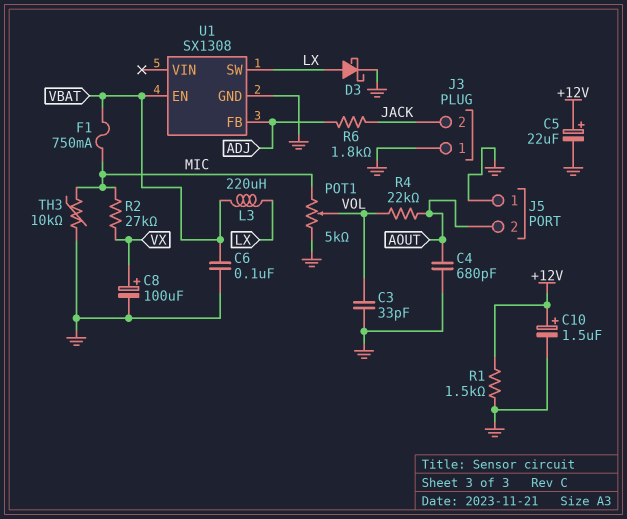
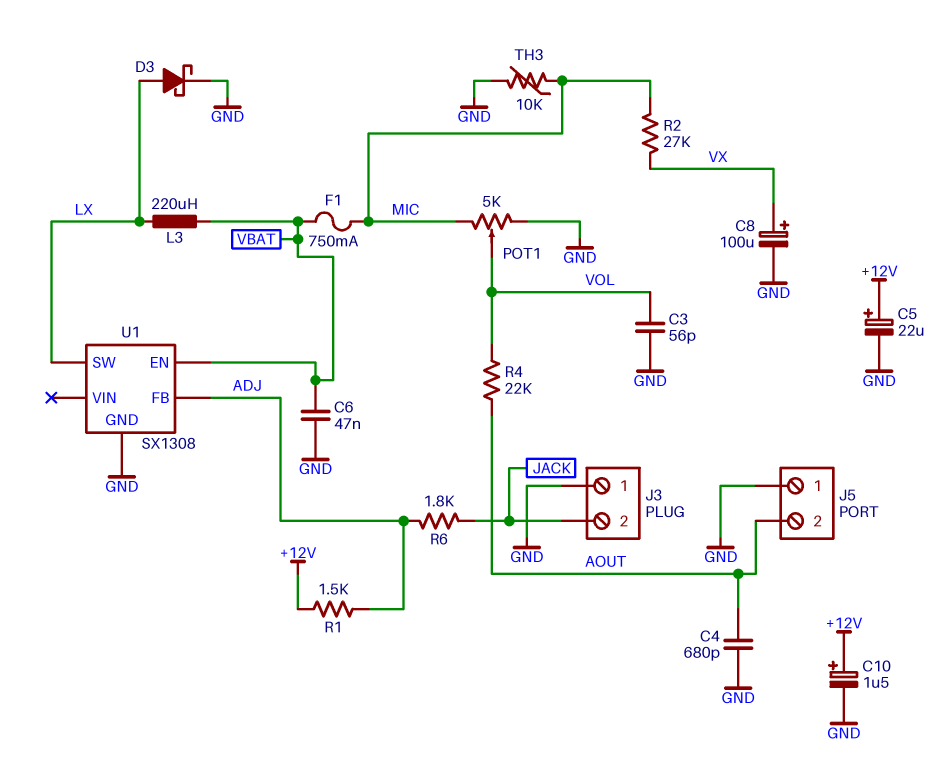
C3: 33pF (GND, VOL) -> 56pF (GND, VOL)
C6: 100nF (GND, VBAT) -> 47nF (GND, VBAT)
R1: 1.5k (+12V, GND) -> 1.5k (+12V, ADJ)

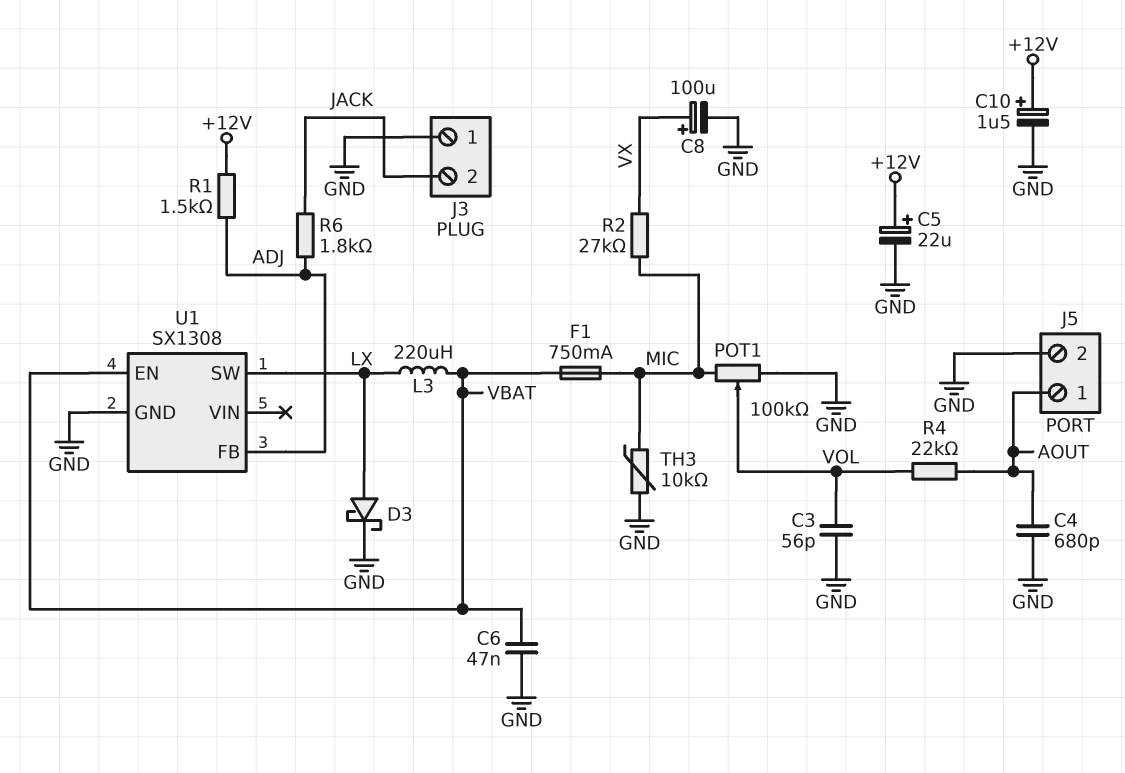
J5 pin 1: GND -> AOUT
J5 pin 2: AOUT -> GND
POT1: 5k (GND, MIC, wiper VOL) -> 100k (GND, MIC, wiper VOL)

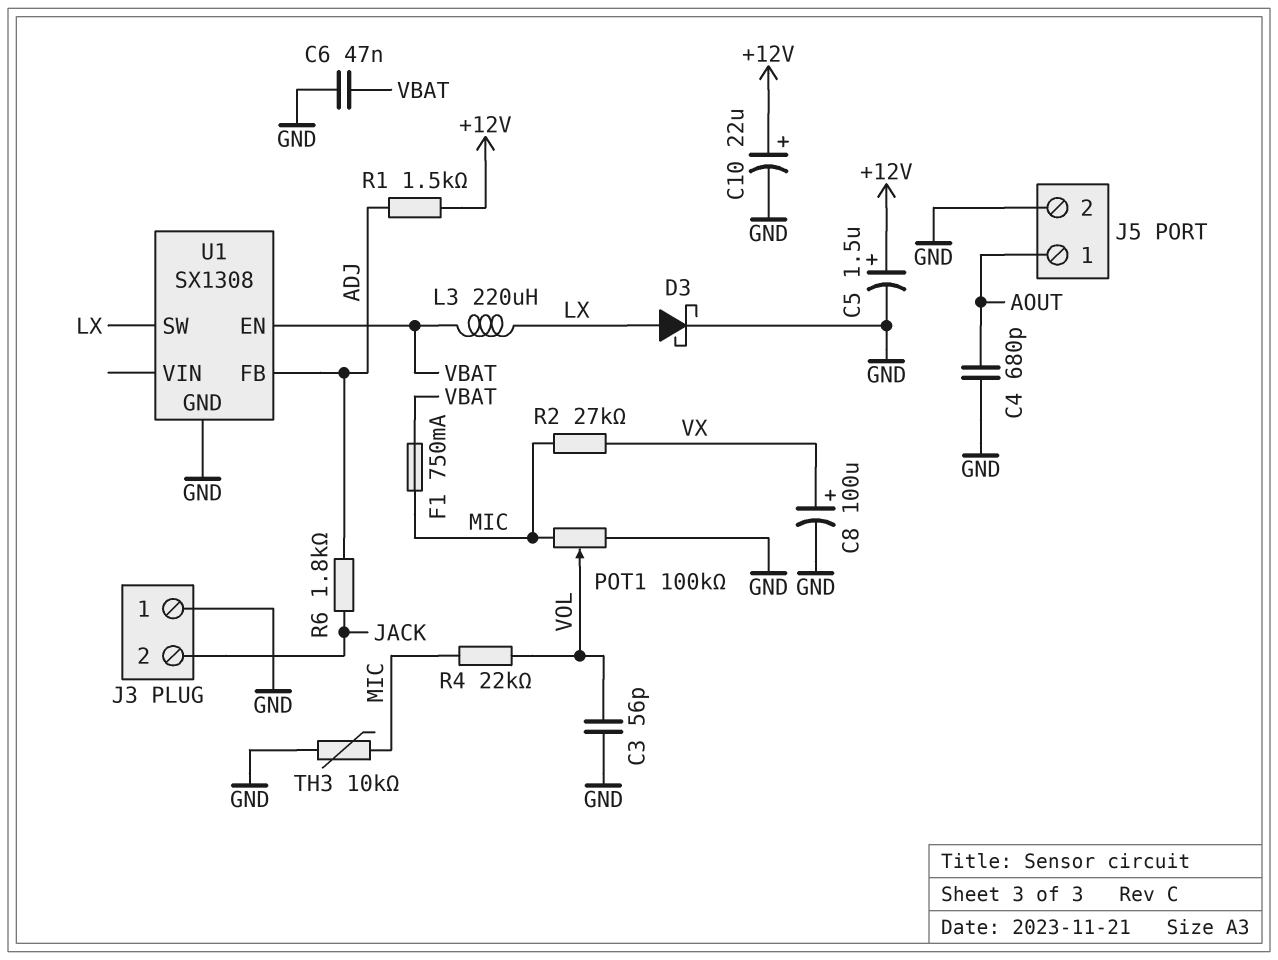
C5: 22uF (plus +12V, minus GND) -> 1.5uF (plus +12V, minus GND)
C10: 1.5uF (plus +12V, minus GND) -> 22uF (plus +12V, minus GND)
R4: 22k (AOUT, VOL) -> 22k (MIC, VOL)

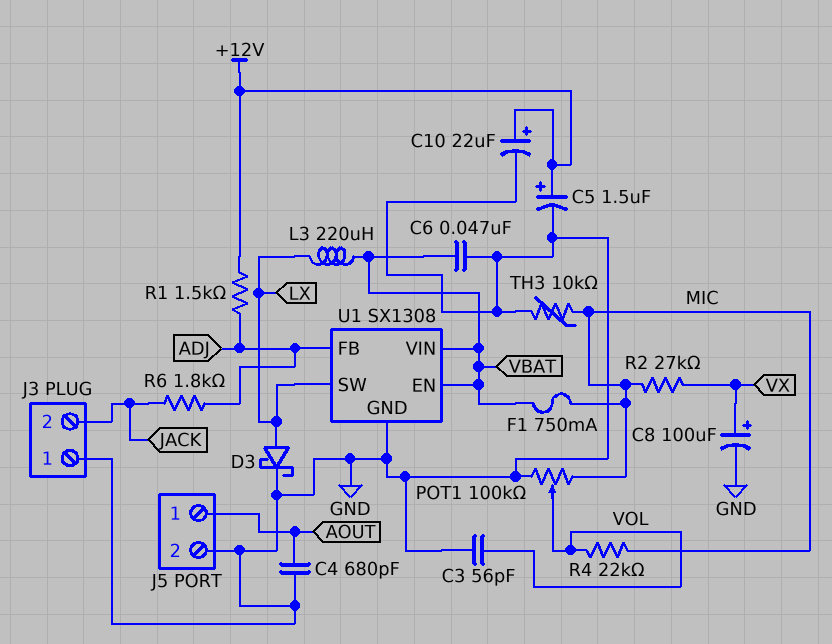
U1 pin VIN: none -> VBAT

